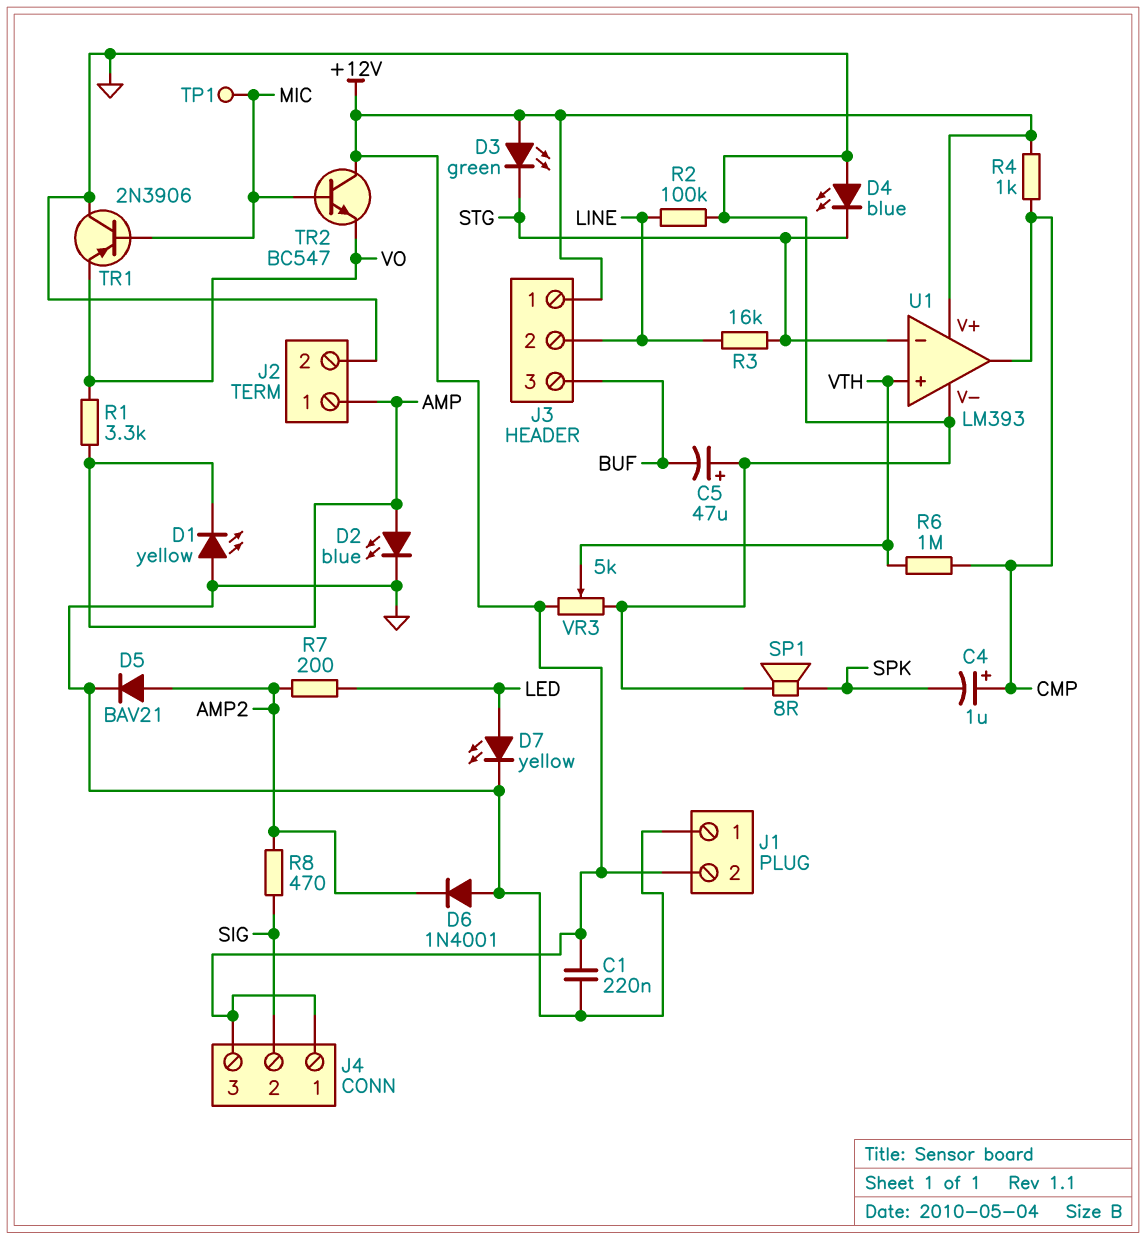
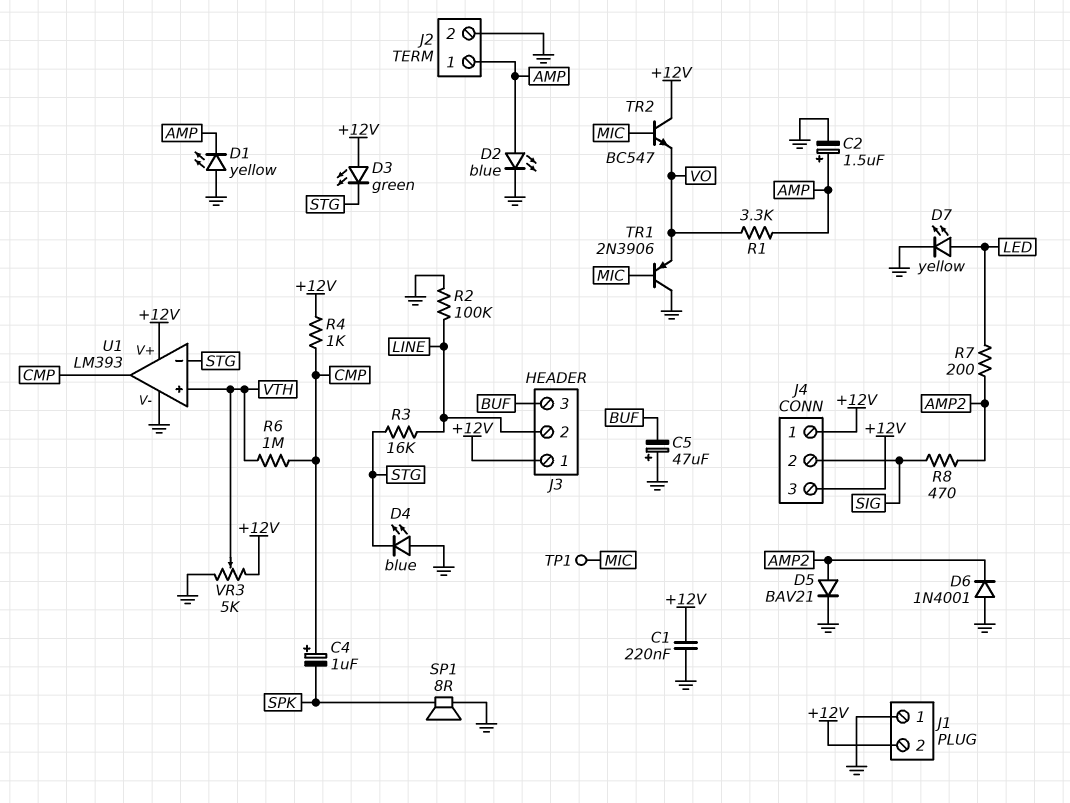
C2: none -> 1.5uF (plus AMP, minus GND)

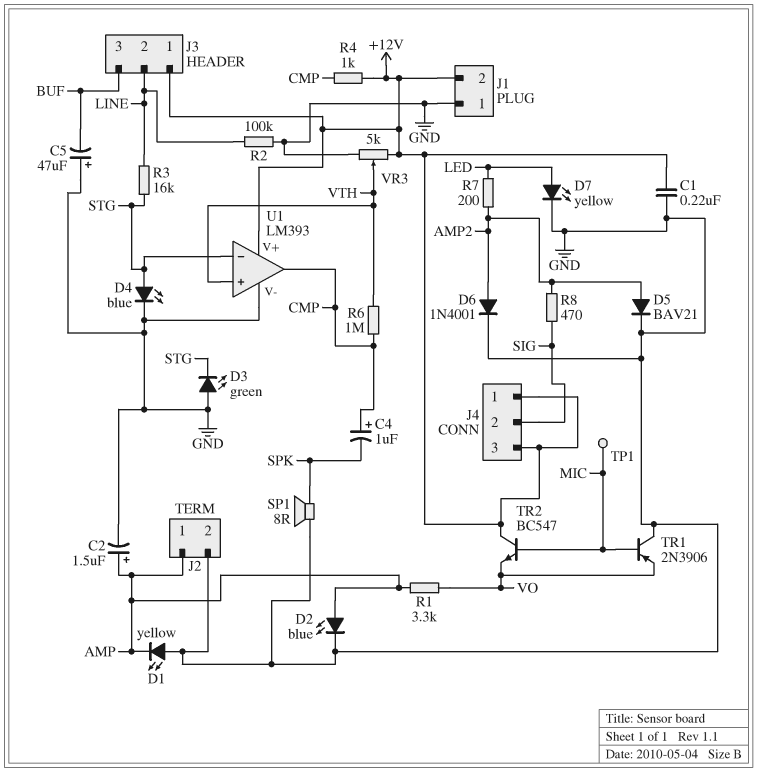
D3: LED green (A +12V, K STG) -> LED green (A GND, K STG)
D4: LED blue (A GND, K STG) -> LED blue (A STG, K GND)
D6: diode 1N4001 (A GND, K AMP2) -> diode 1N4001 (A AMP2, K GND)

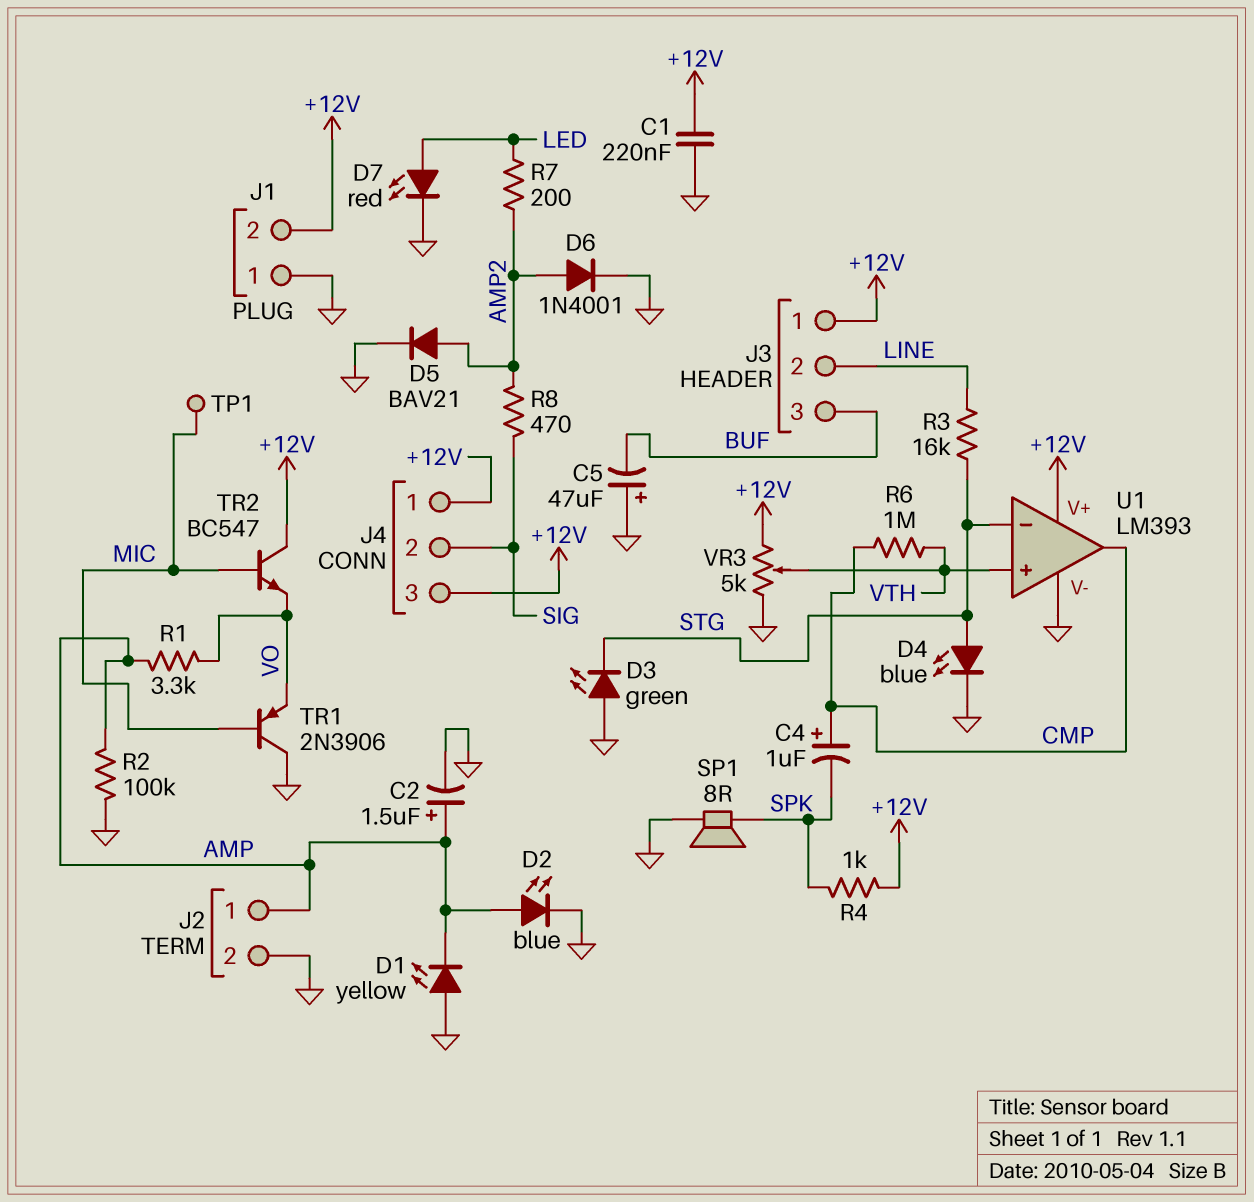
D7: LED yellow (A LED, K GND) -> LED red (A LED, K GND)
R2: 100k (GND, LINE) -> 100k (AMP, GND)
R4: 1k (+12V, CMP) -> 1k (+12V, SPK)

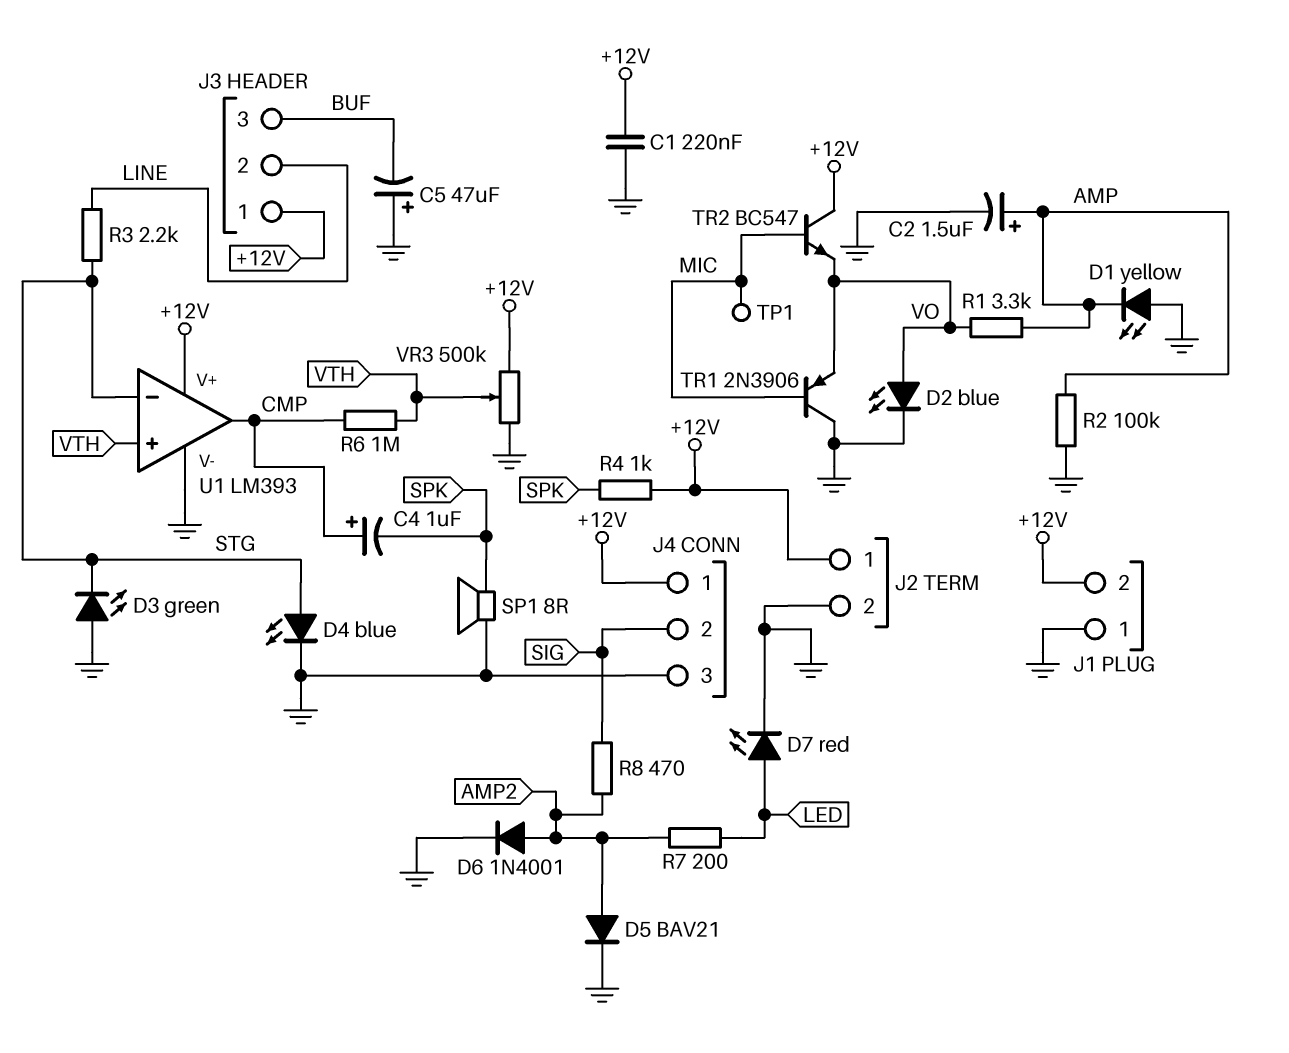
D2: LED blue (A AMP, K GND) -> LED blue (A VO, K GND)
J2 pin 1: AMP -> +12V
J4 pin 3: +12V -> GND
R3: 16k (LINE, STG) -> 2.2k (LINE, STG)
VR3: 5k (+12V, GND, wiper VTH) -> 500k (+12V, GND, wiper VTH)

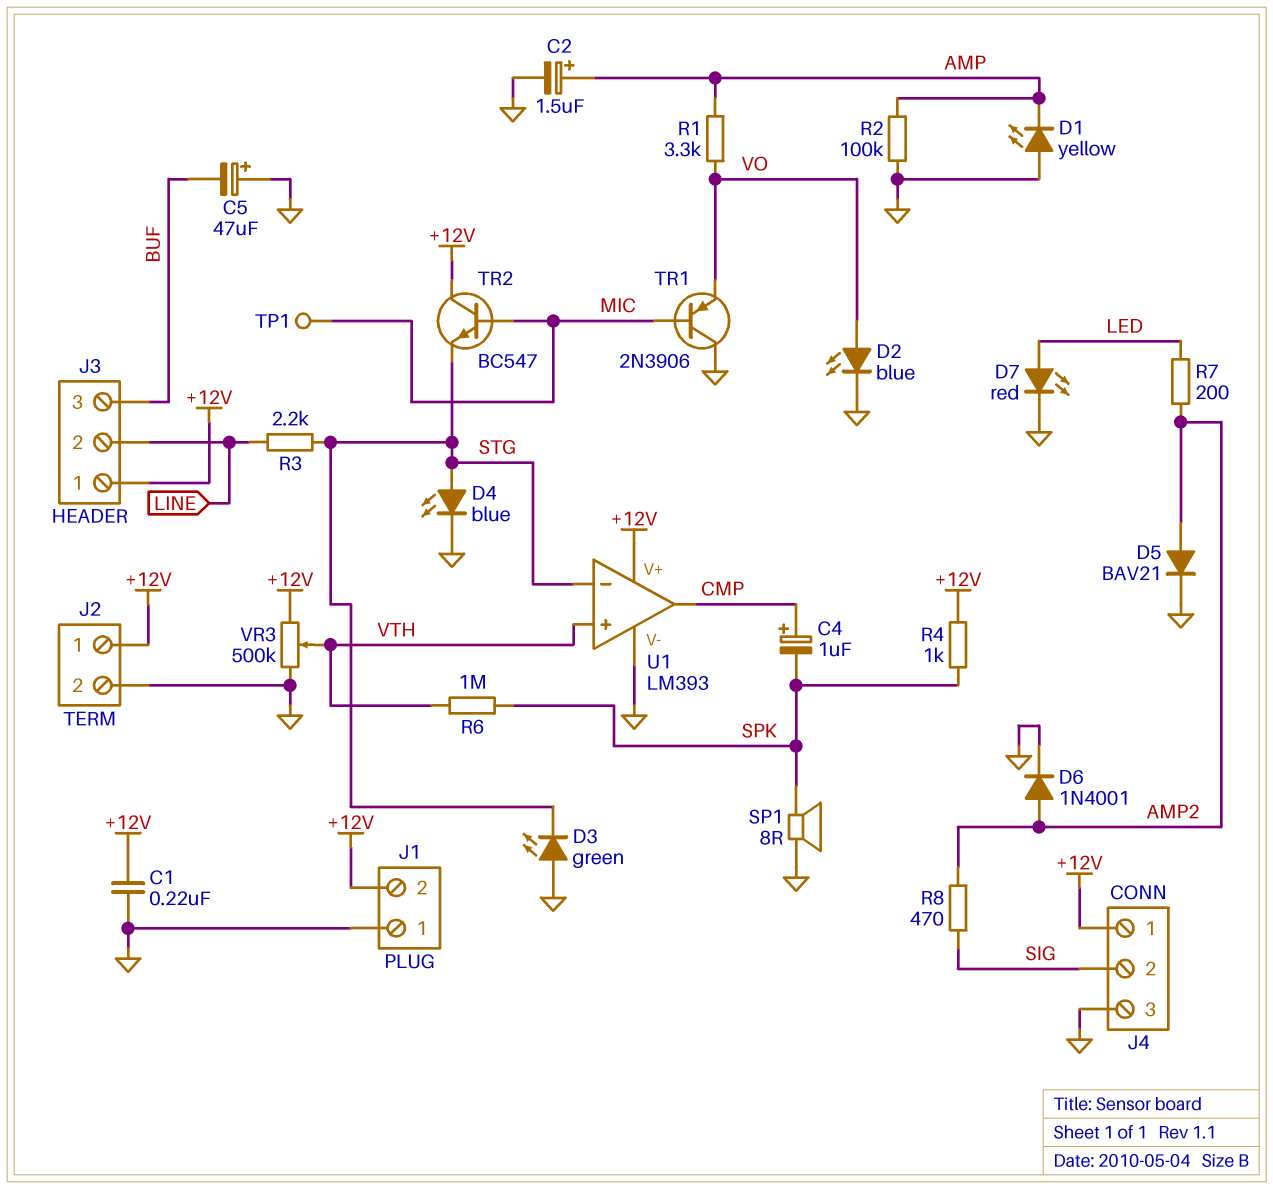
R6: 1M (CMP, VTH) -> 1M (SPK, VTH)
TR2: NPN BC547 (B MIC, C +12V, E VO) -> NPN BC547 (B MIC, C +12V, E STG)

